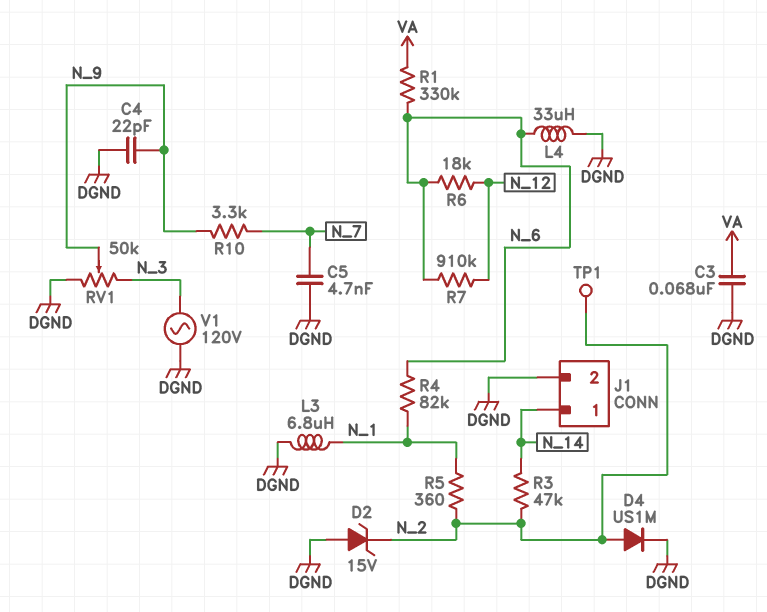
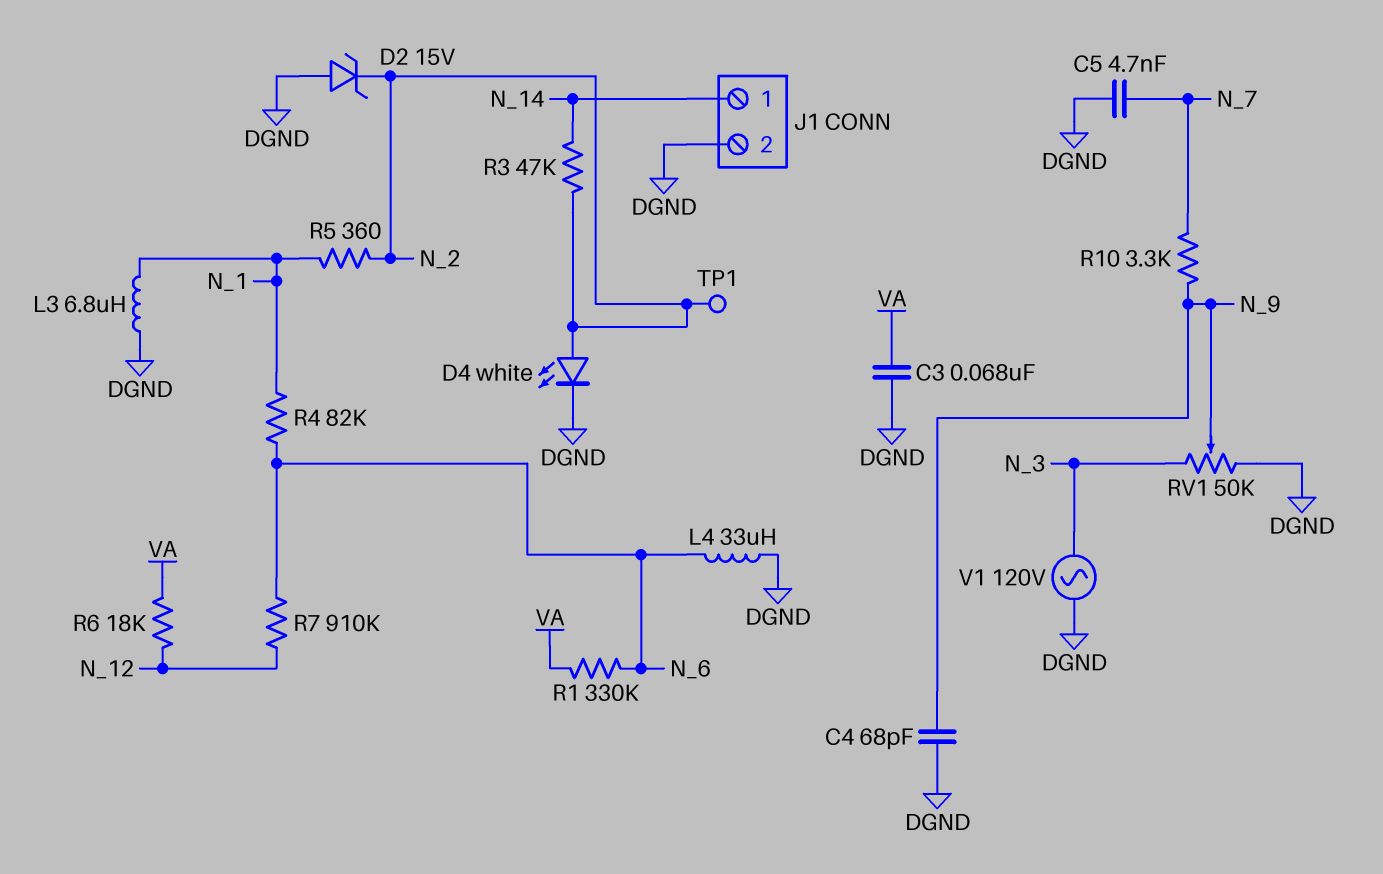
C4: 22pF (DGND, N_9) -> 68pF (DGND, N_9)
D4: diode US1M (A N_2, K DGND) -> LED white (A N_2, K DGND)
R6: 18k (N_6, N_12) -> 18k (N_12, VA)

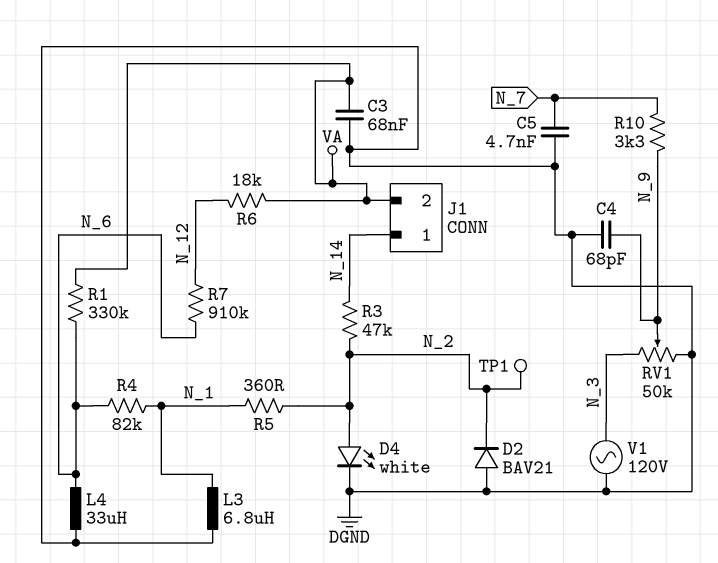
D2: zener 15V (A DGND, K N_2) -> diode BAV21 (A DGND, K N_2)
J1 pin 2: DGND -> VA

